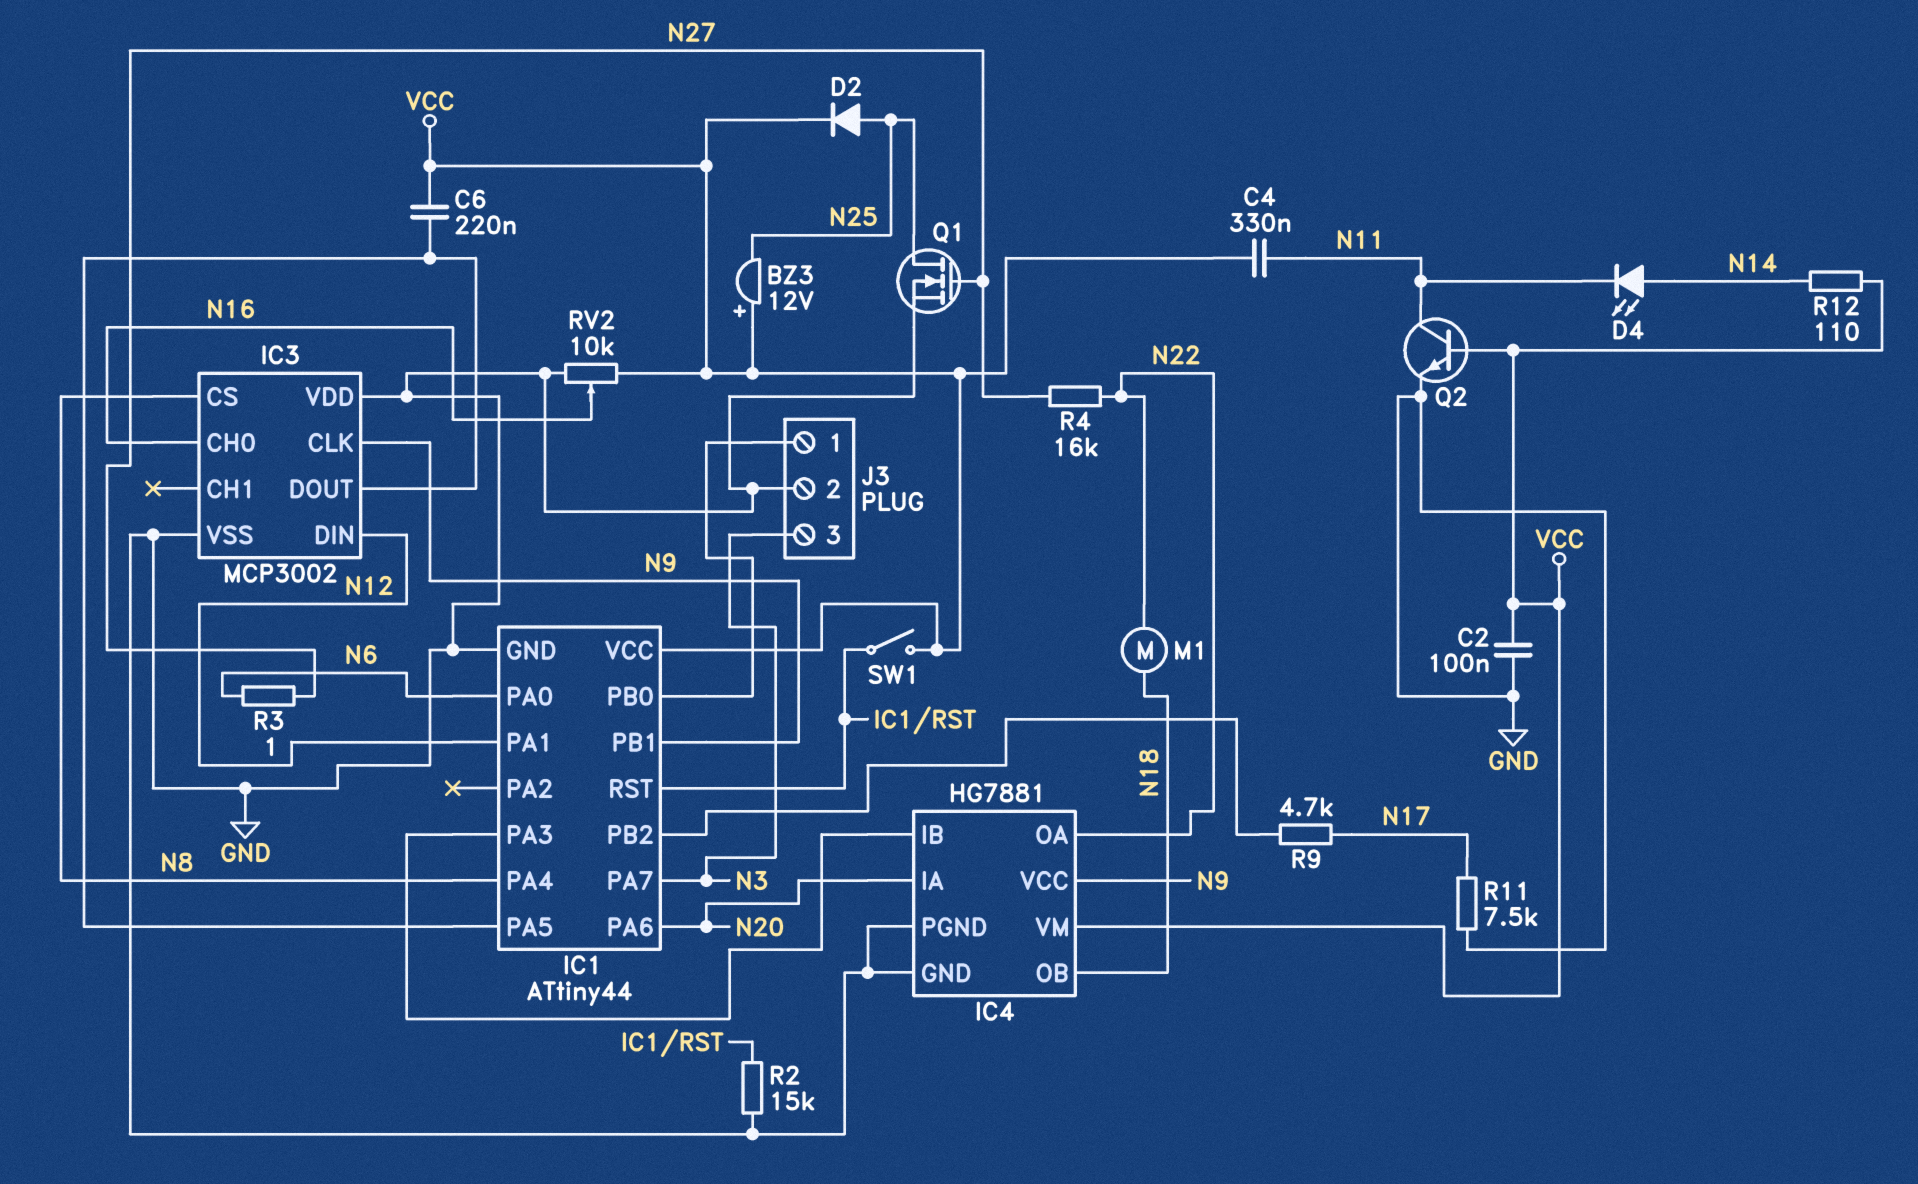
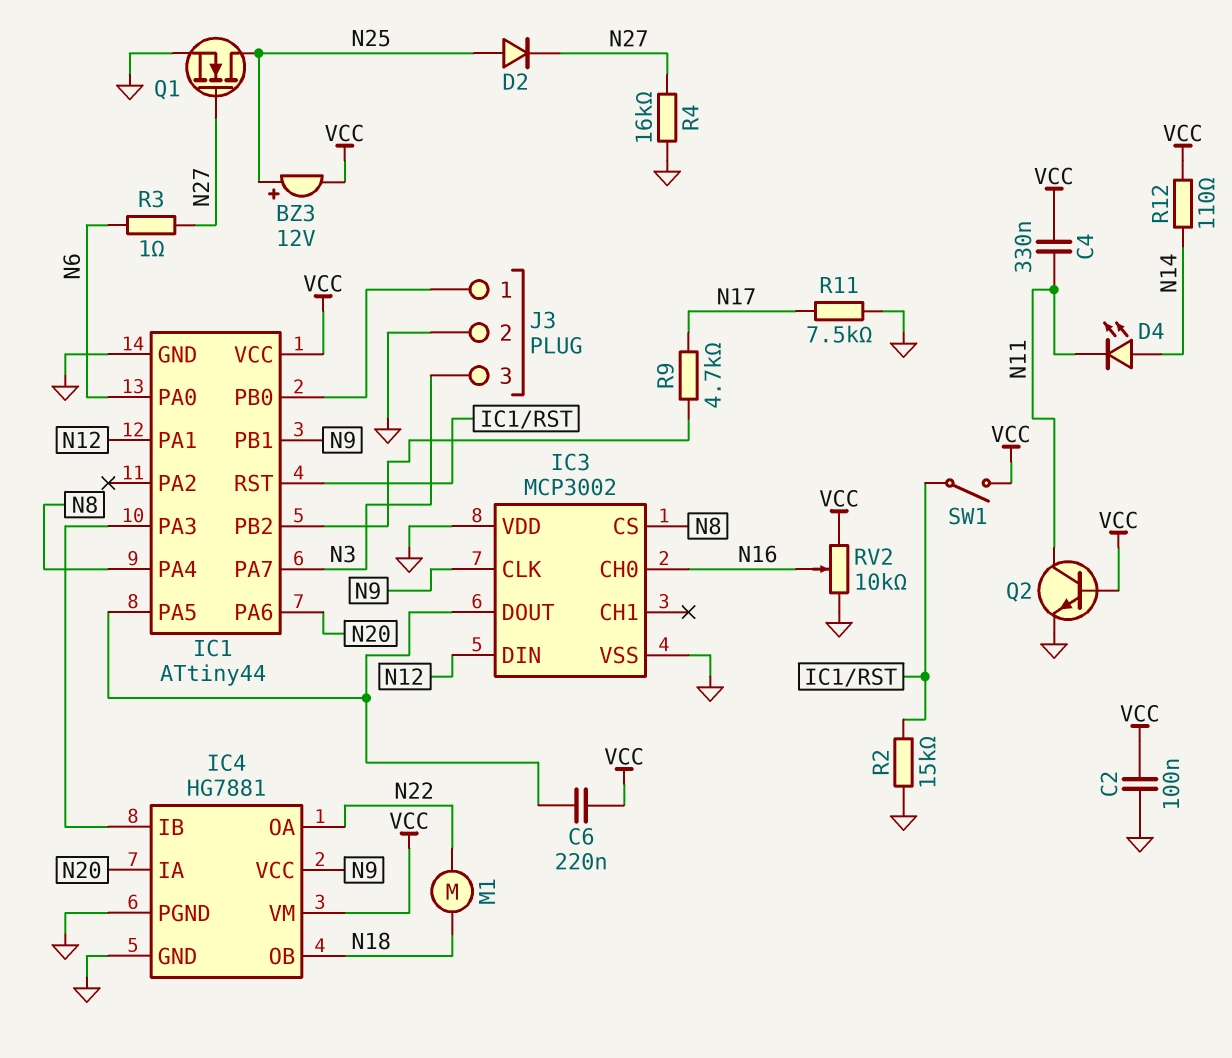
BZ3: buzzer 12V (plus VCC, minus N25) -> buzzer 12V (plus N25, minus VCC)
D2: diode (A N25, K VCC) -> diode (A N25, K N27)
R4: 16k (N22, N27) -> 16k (GND, N27)

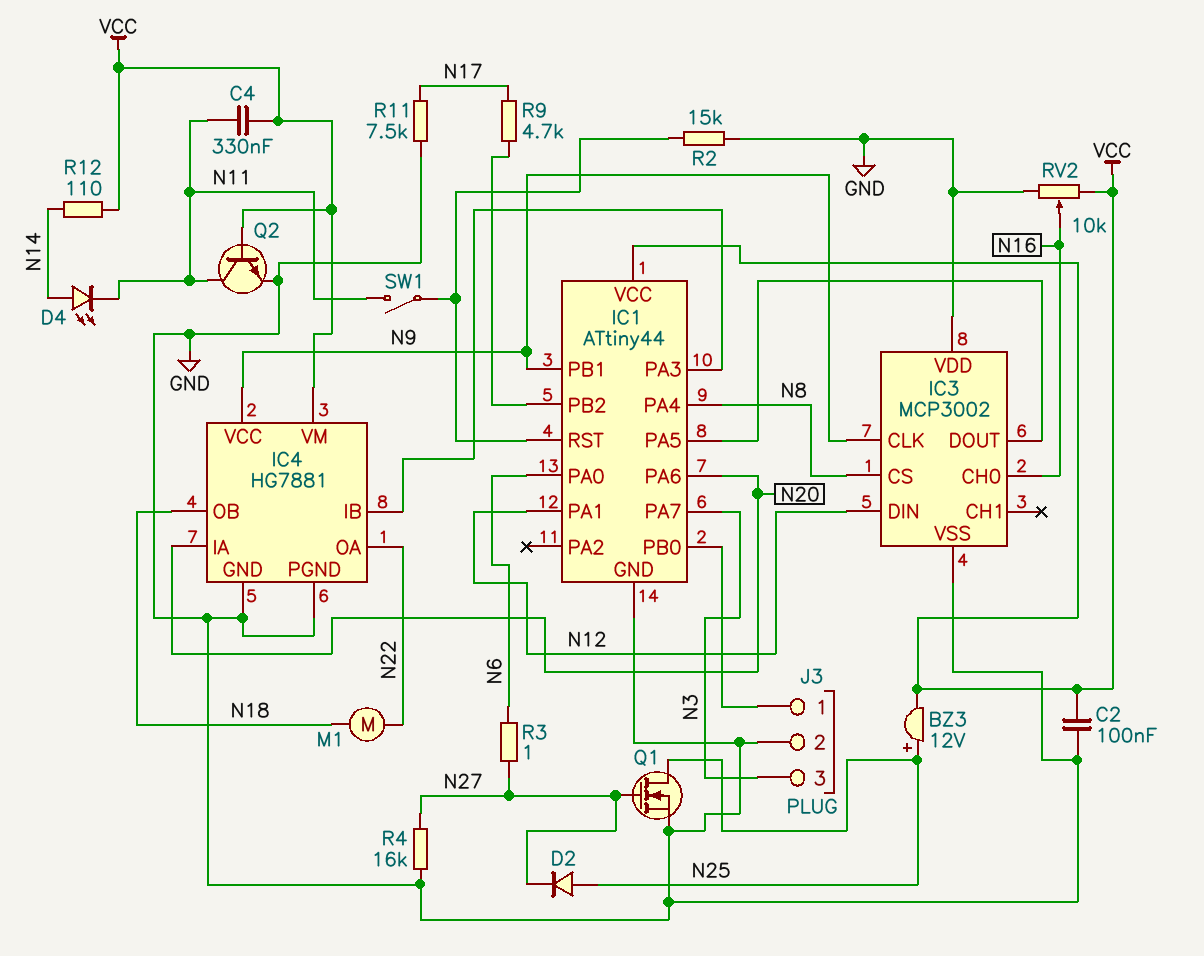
C6: 220nF (IC1/PA5, VCC) -> none
SW1: switch (IC1/RST, VCC) -> switch (IC1/RST, N11)

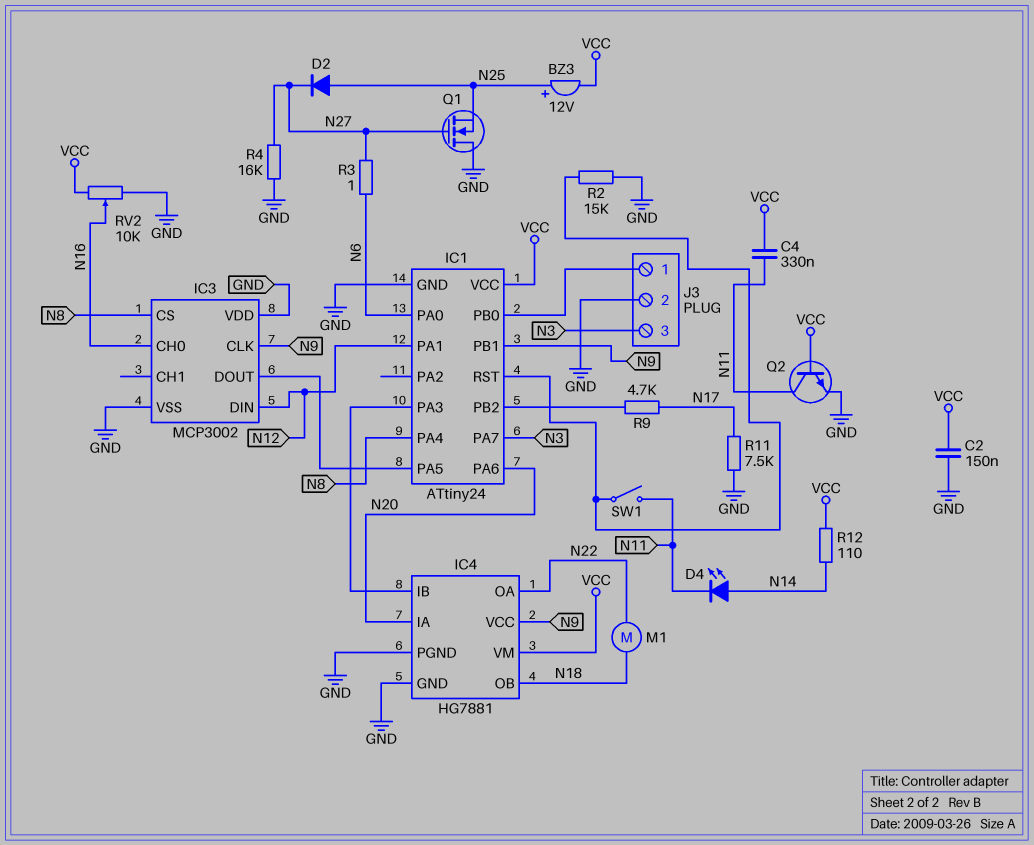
C2: 100nF (GND, VCC) -> 150nF (GND, VCC)
IC1: ATtiny44 -> ATtiny24
Q1: NMOS (G N27, D N25, S GND) -> NMOS (G N27, D GND, S N25)

